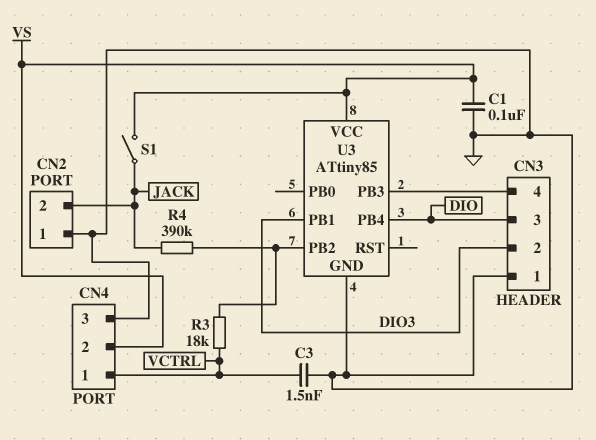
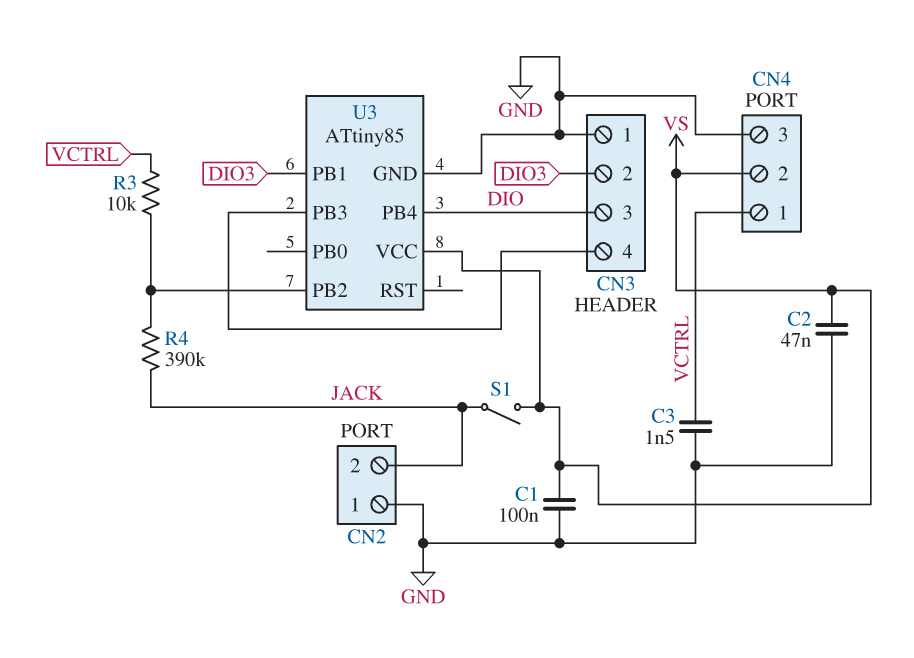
C2: none -> 47nF (GND, VS)
R3: 18k (U3/PB2, VCTRL) -> 10k (U3/PB2, VCTRL)

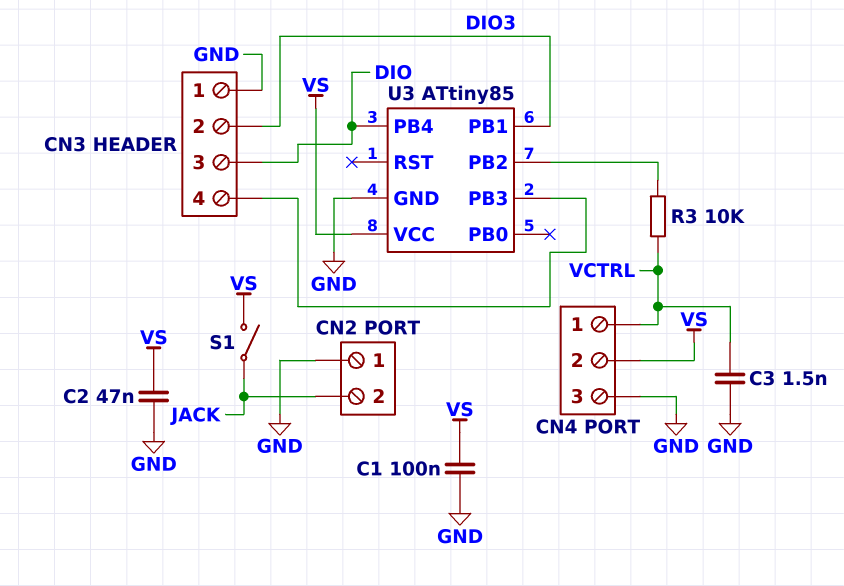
R4: 390k (JACK, U3/PB2) -> none

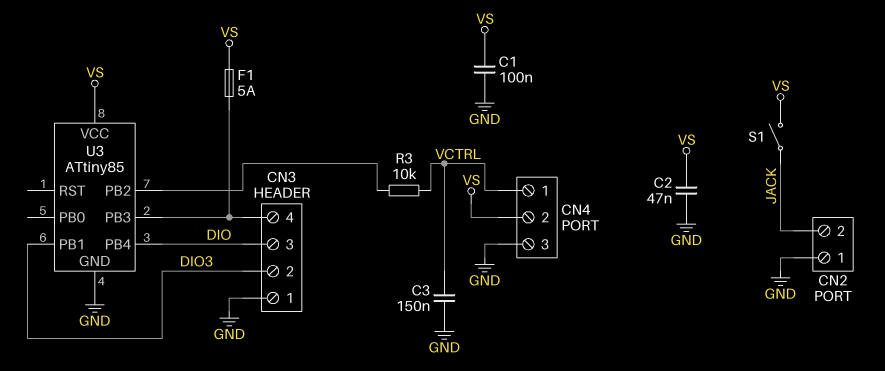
C3: 1.5nF (GND, VCTRL) -> 150nF (GND, VCTRL)
F1: none -> 5A (CN3/4, VS)

